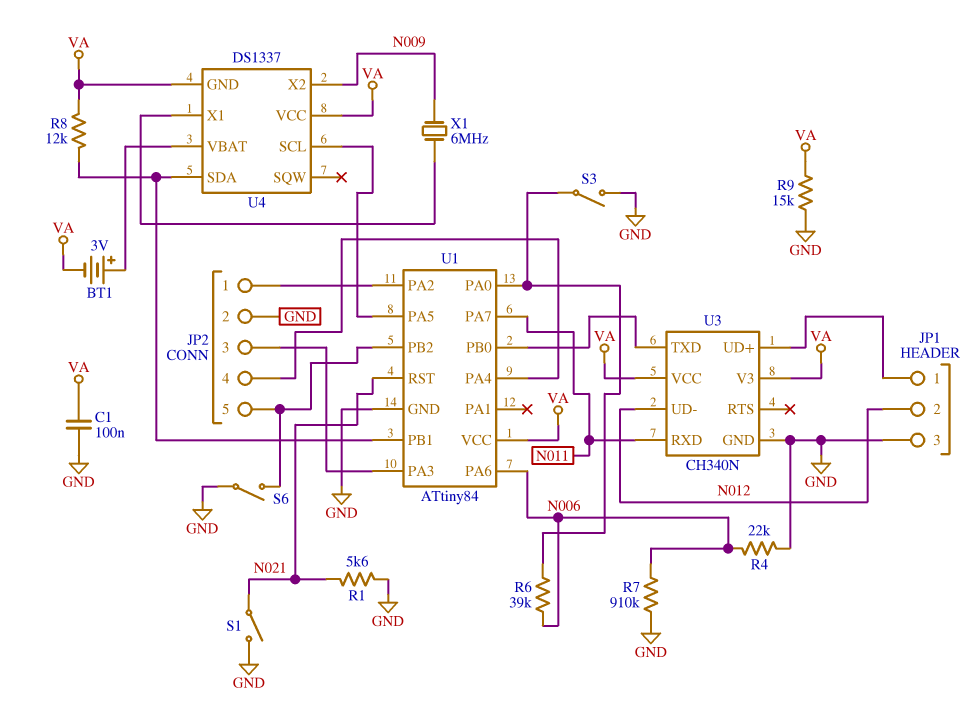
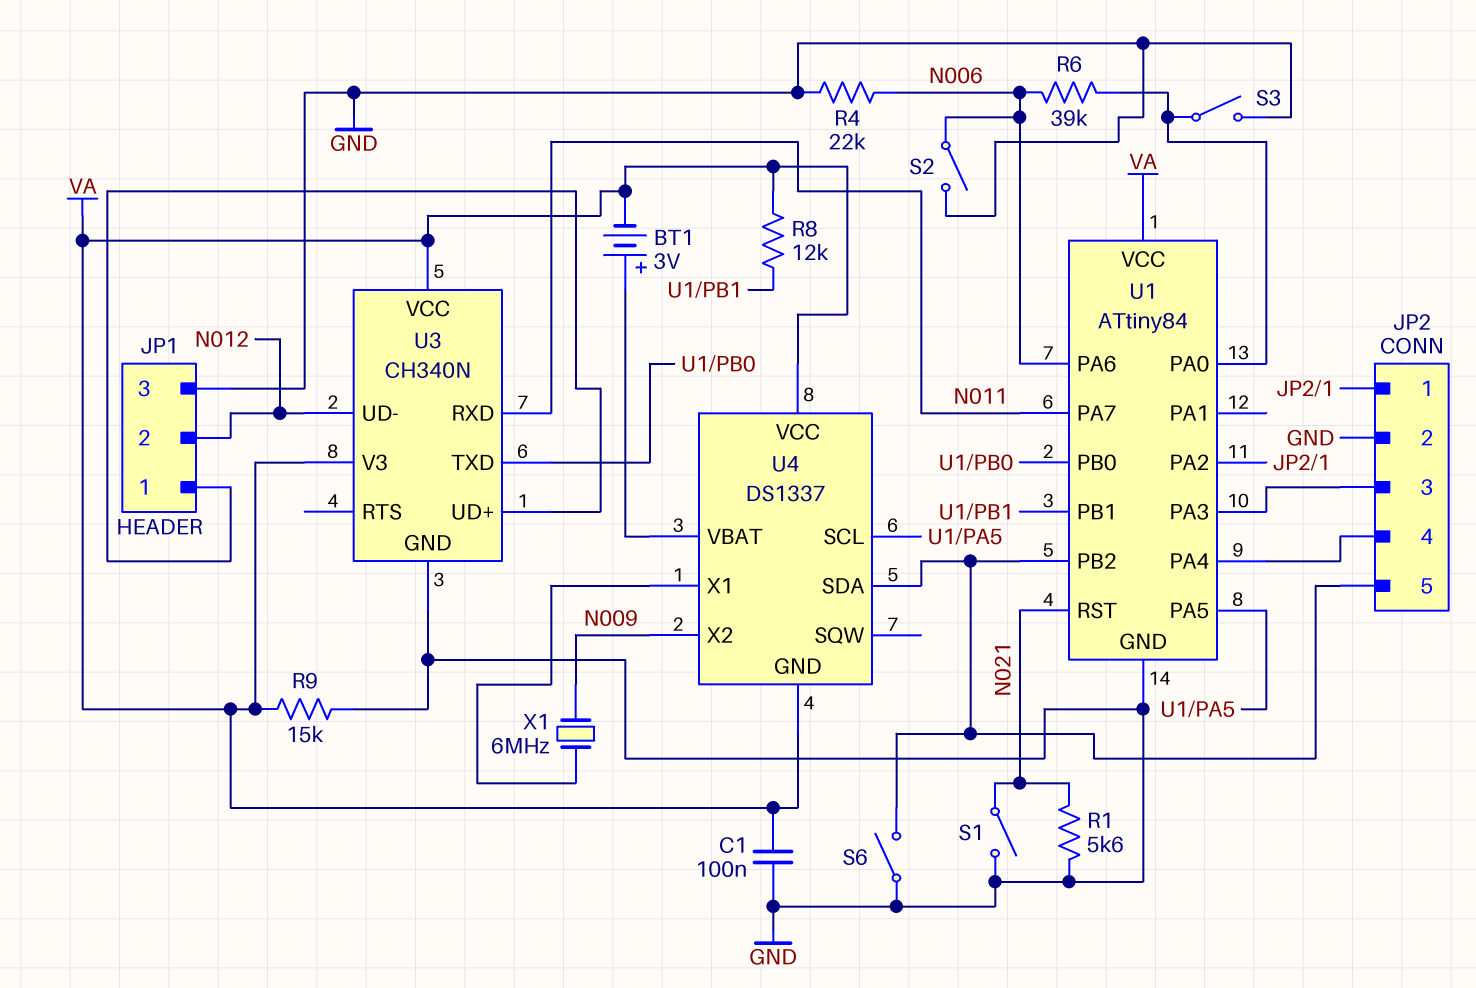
R7: 910k (GND, N006) -> none
S2: none -> switch (GND, N006)
U4 pin SDA: U1/PB1 -> JP2/5

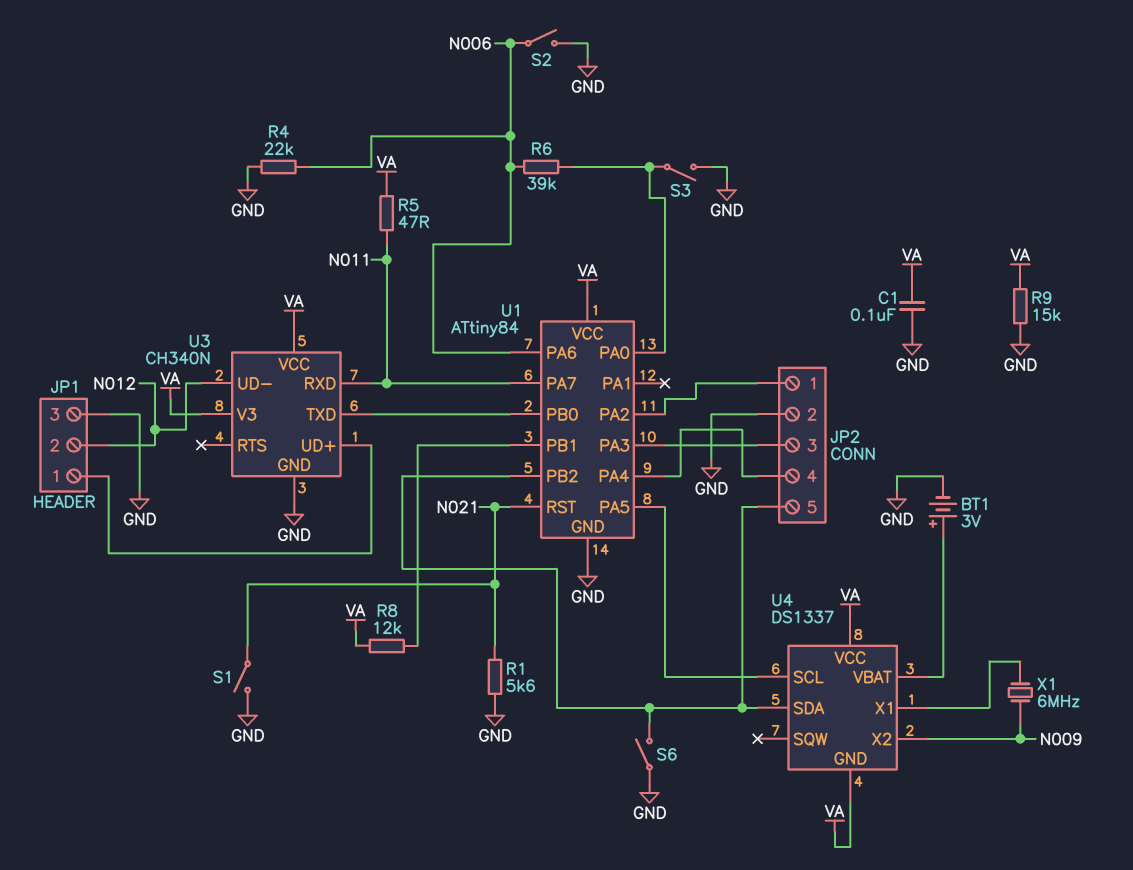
BT1: 3V (plus U4/VBAT, minus VA) -> 3V (plus U4/VBAT, minus GND)
R5: none -> 47 (N011, VA)

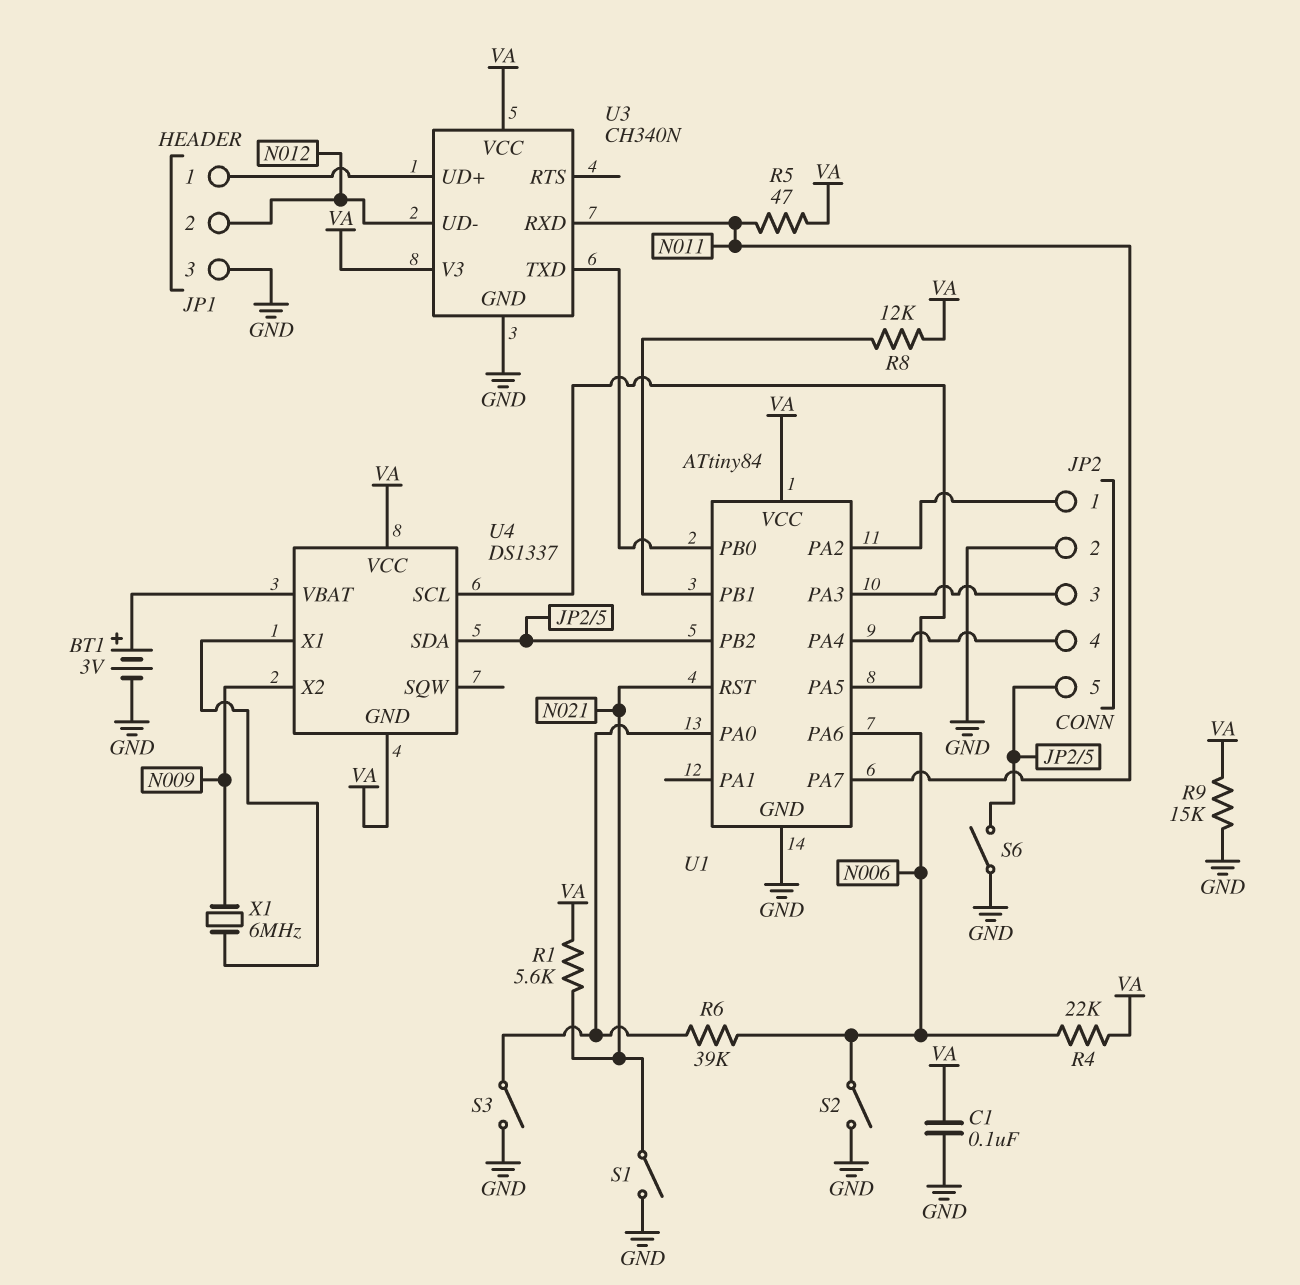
R1: 5.6k (GND, N021) -> 5.6k (N021, VA)
R4: 22k (GND, N006) -> 22k (N006, VA)

